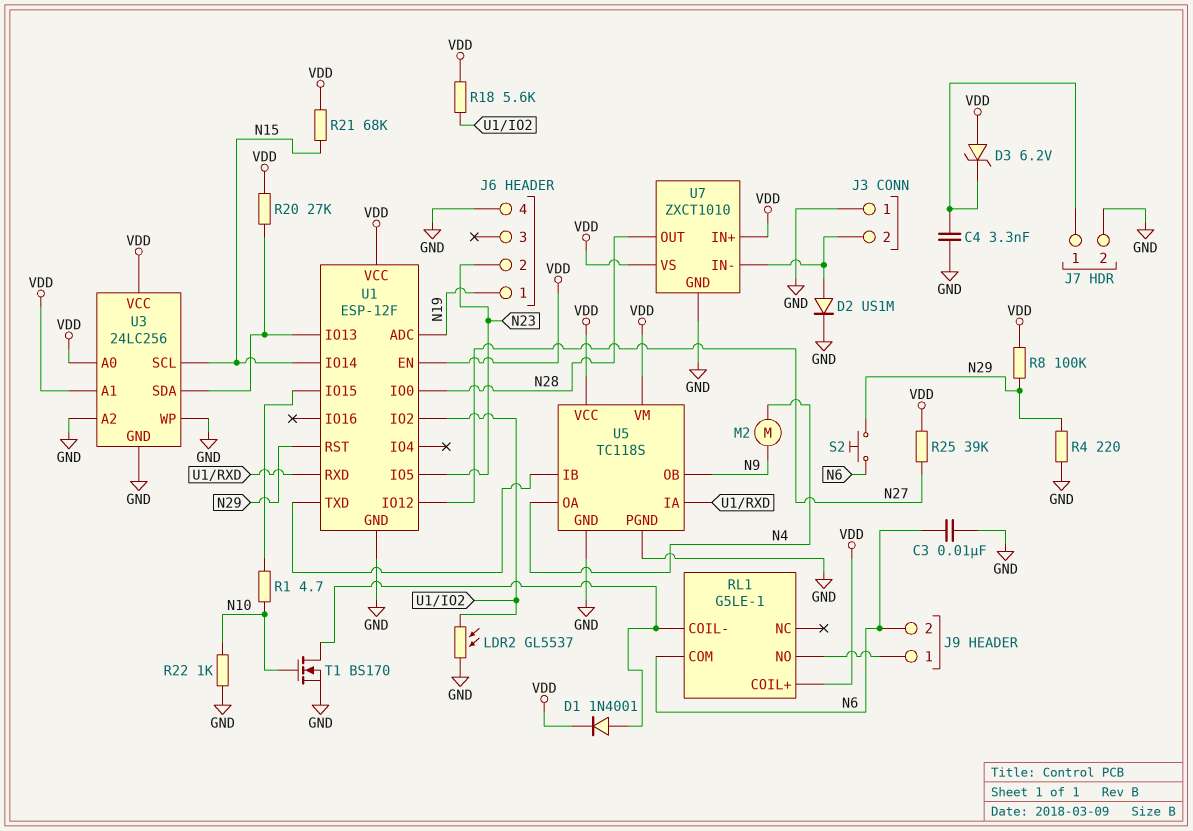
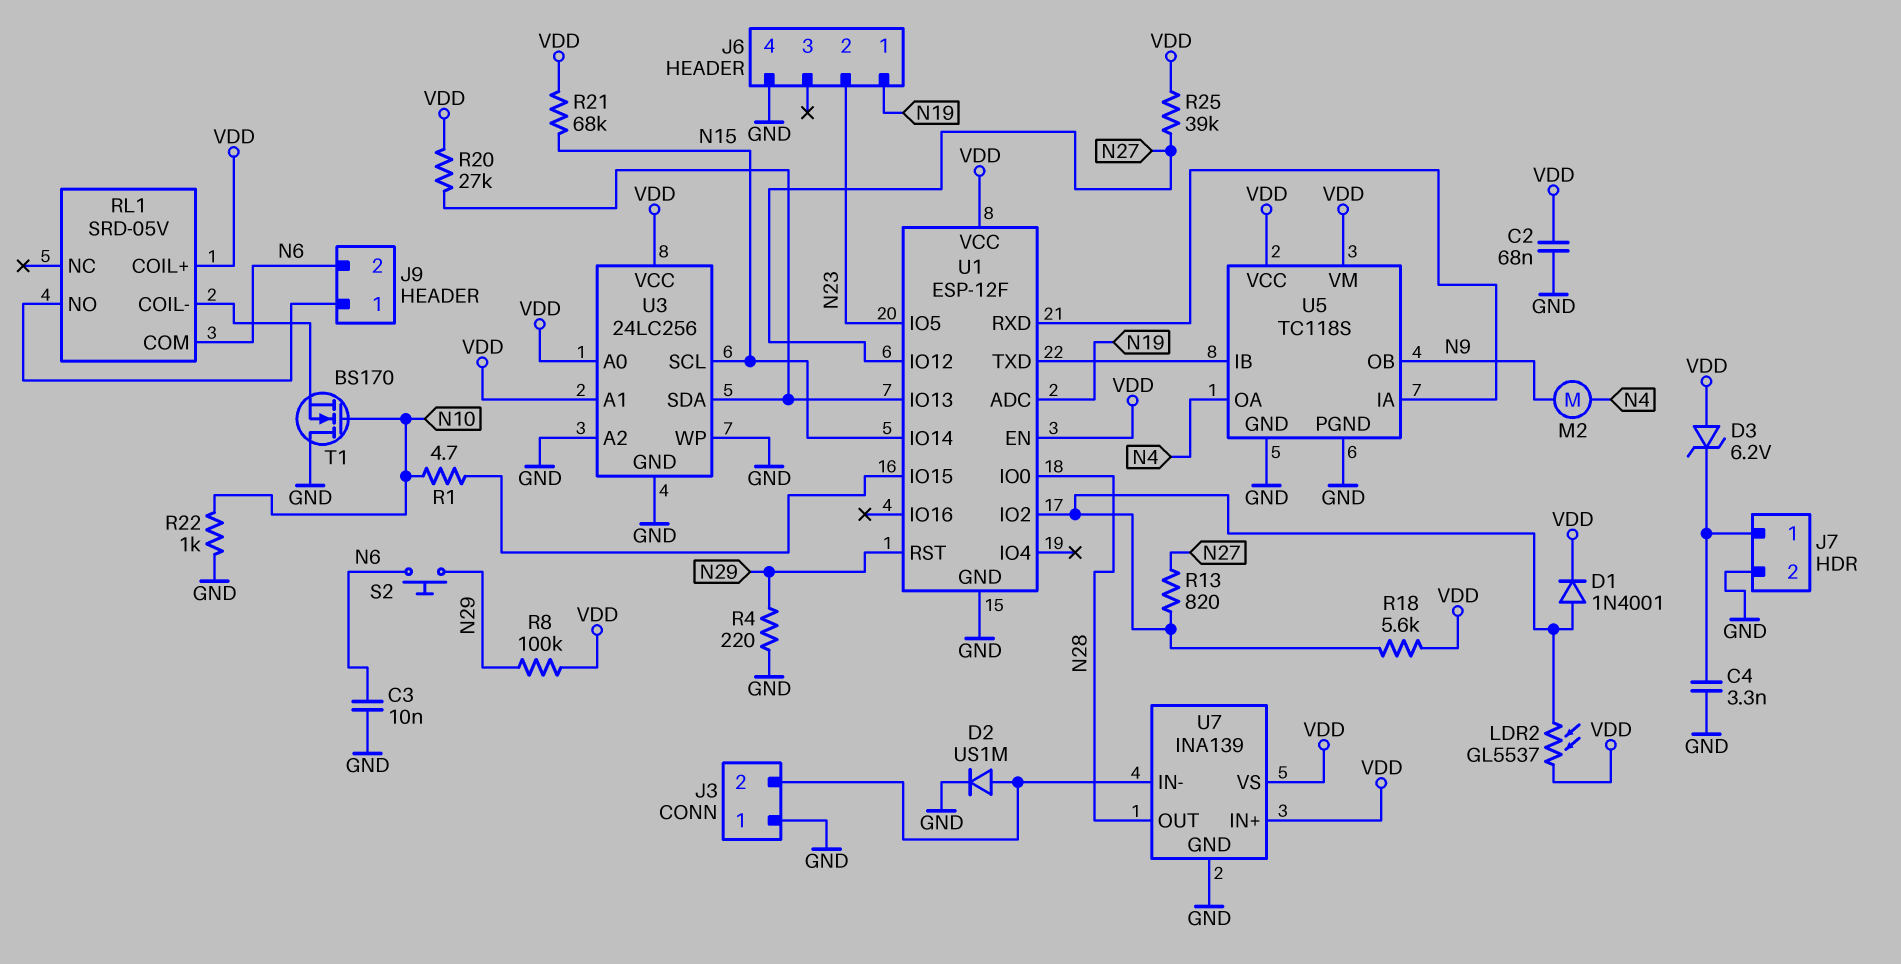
C2: none -> 68nF (GND, VDD)
D1: diode 1N4001 (A RL1/COIL-, K VDD) -> diode 1N4001 (A U1/IO2, K VDD)
LDR2: GL5537 (GND, U1/IO2) -> GL5537 (U1/IO2, VDD)
R13: none -> 820 (N27, U1/IO2)
RL1: G5LE-1 -> SRD-05V
T1: NMOS BS170 (G N10, D RL1/COIL-, S GND) -> NMOS BS170 (G N10, D GND, S RL1/COIL-)
U7: ZXCT1010 -> INA139

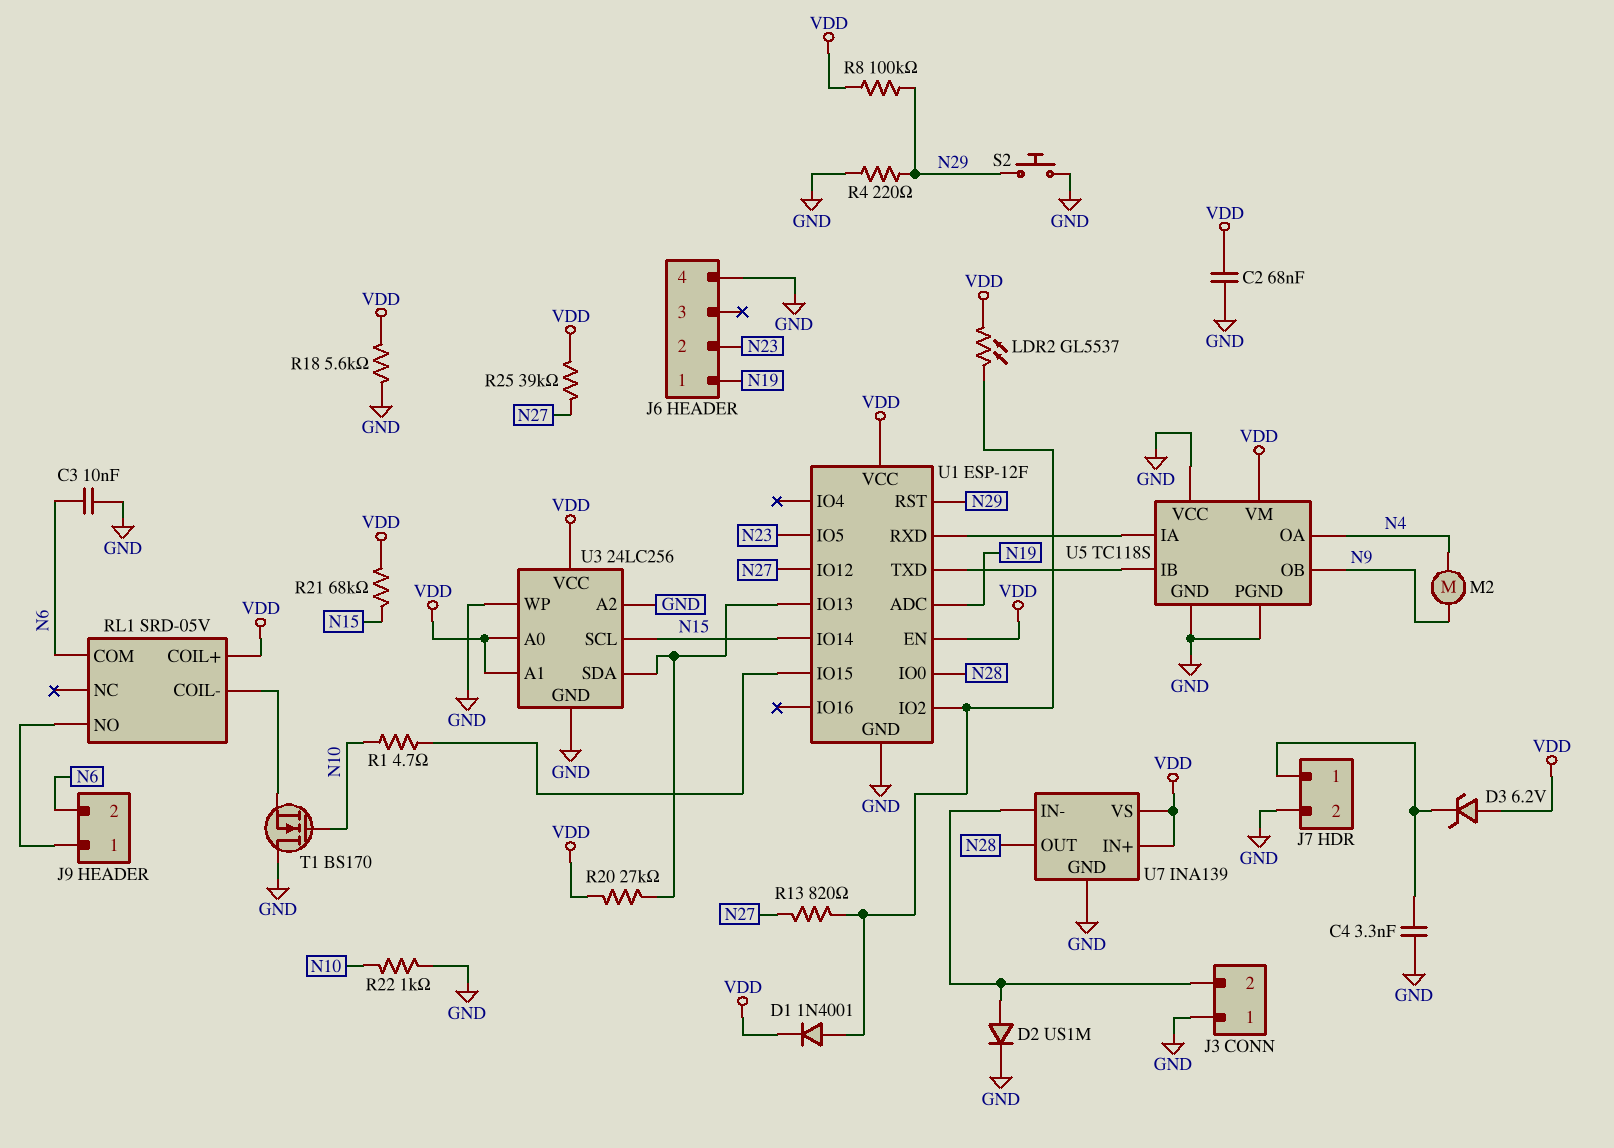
R18: 5.6k (U1/IO2, VDD) -> 5.6k (GND, VDD)
S2: button (N6, N29) -> button (GND, N29)
U5 pin VCC: VDD -> GND

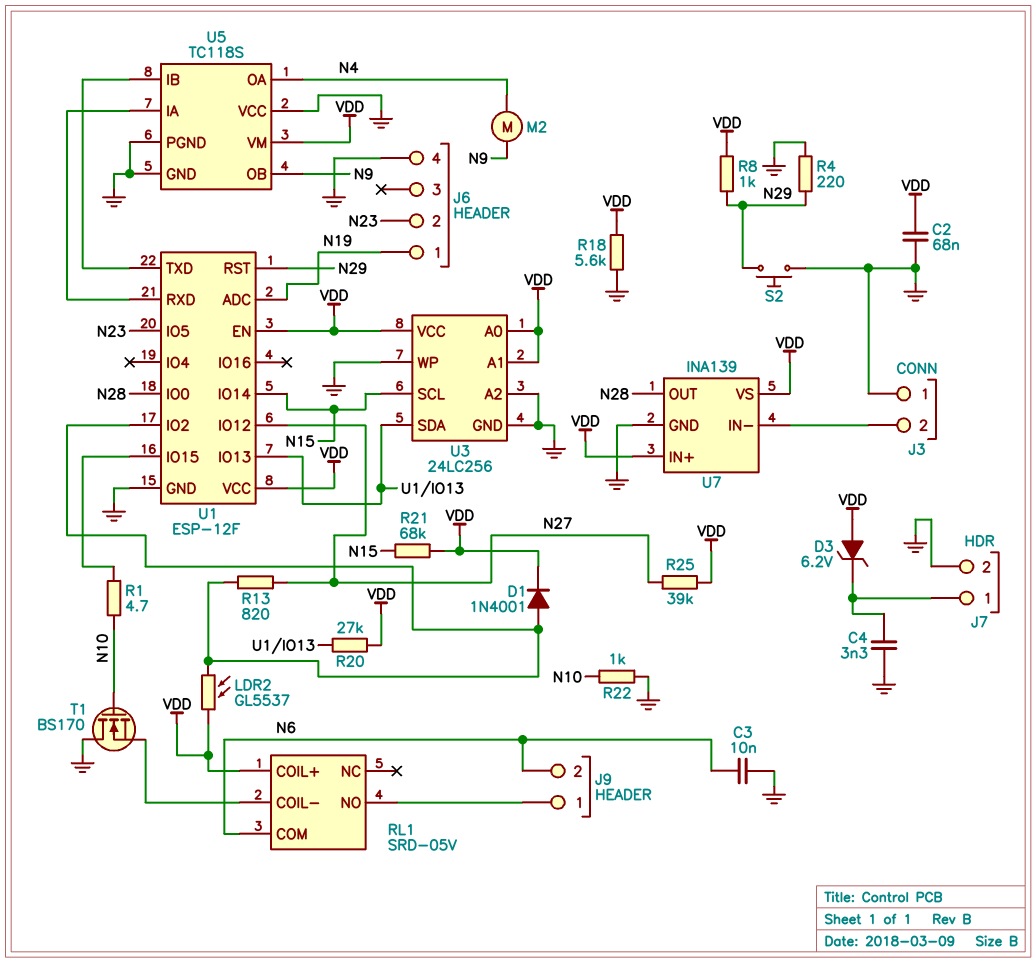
D2: diode US1M (A J3/2, K GND) -> none
R8: 100k (N29, VDD) -> 1k (N29, VDD)

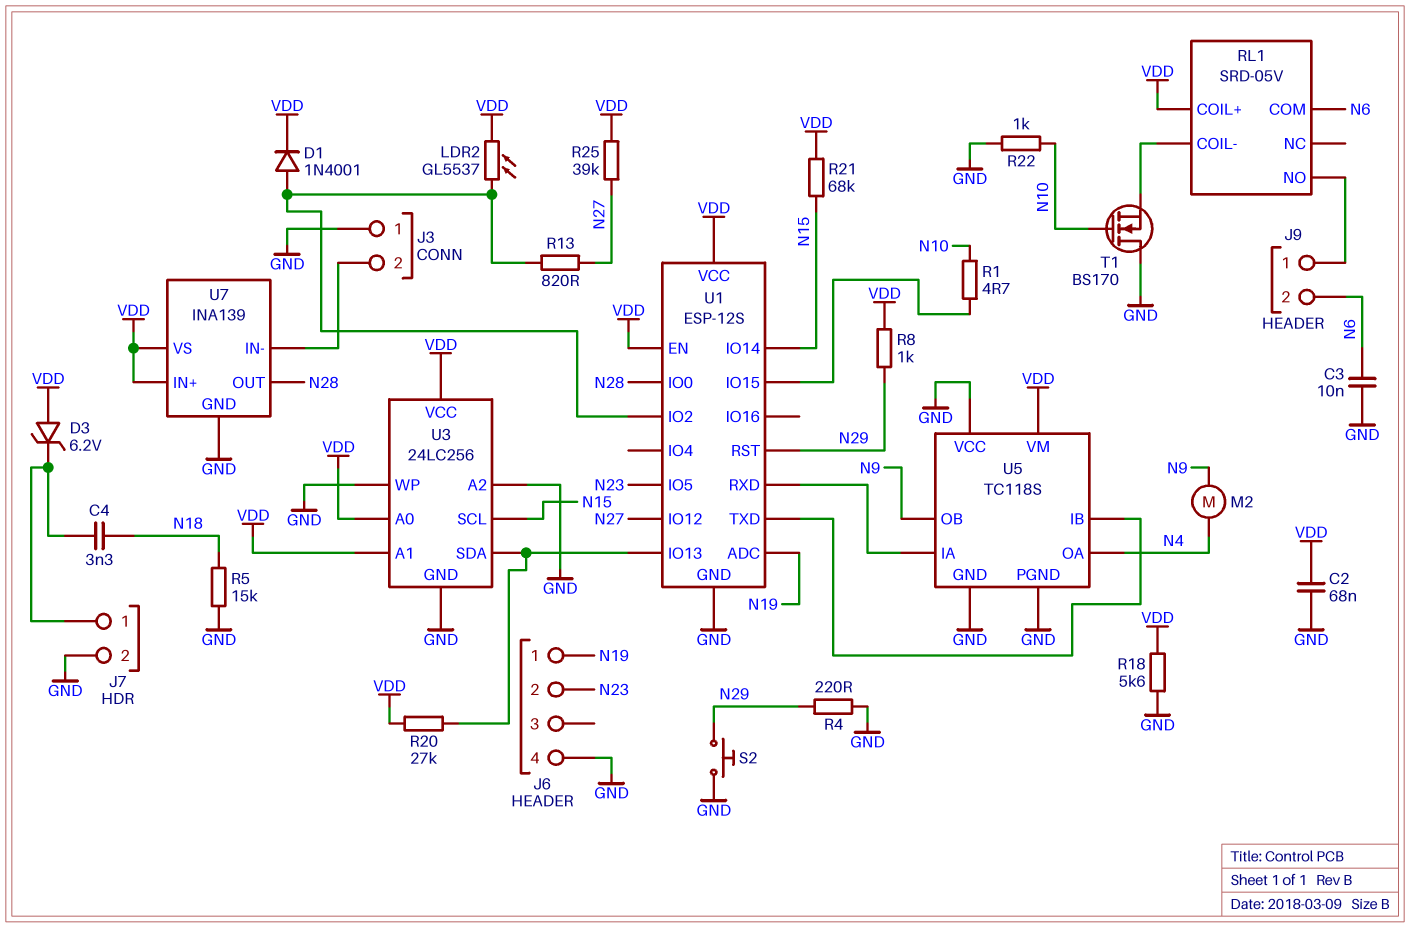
C4: 3.3nF (GND, J7/1) -> 3.3nF (J7/1, N18)
R5: none -> 15k (GND, N18)
U1: ESP-12F -> ESP-12S

